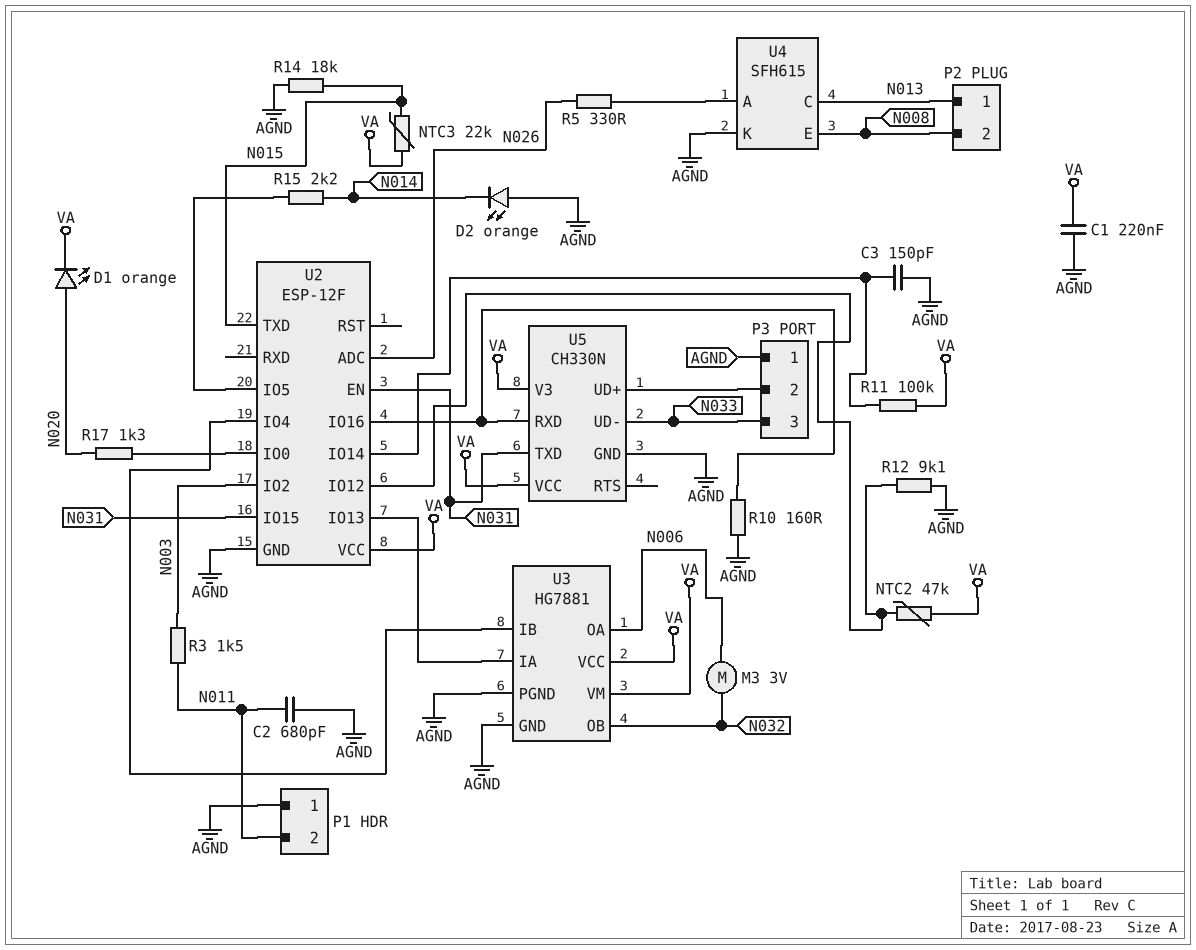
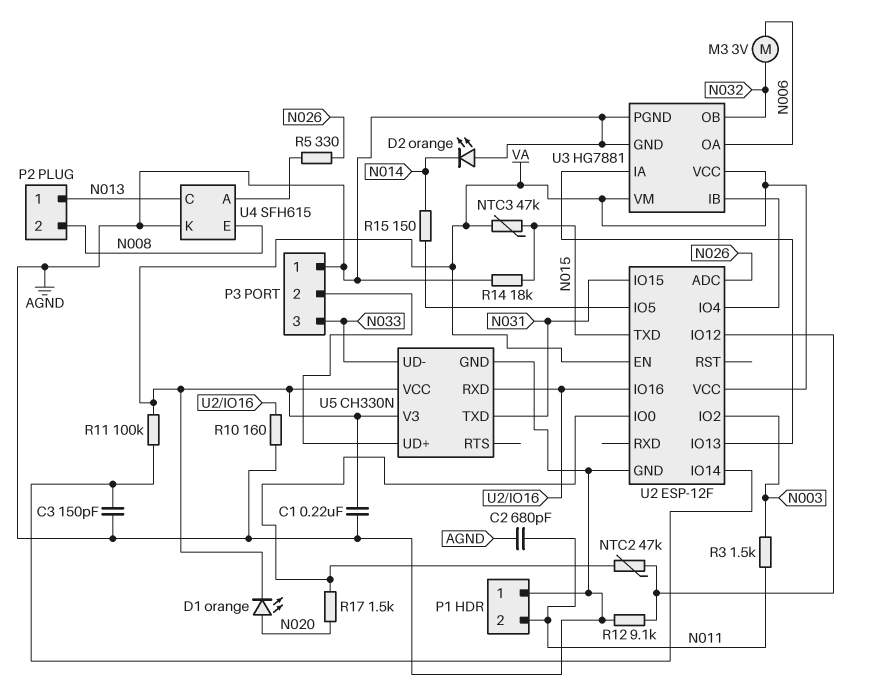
NTC2: 47k (U2/IO12, VA) -> 47k (U2/IO0, U2/IO12)
NTC3: 22k (N015, VA) -> 47k (N015, VA)
R15: 2.2k (N014, U2/IO5) -> 150 (N014, U2/IO5)
R17: 1.3k (N020, U2/IO0) -> 1.5k (N020, U2/IO0)
U2 pin EN: N031 -> VA

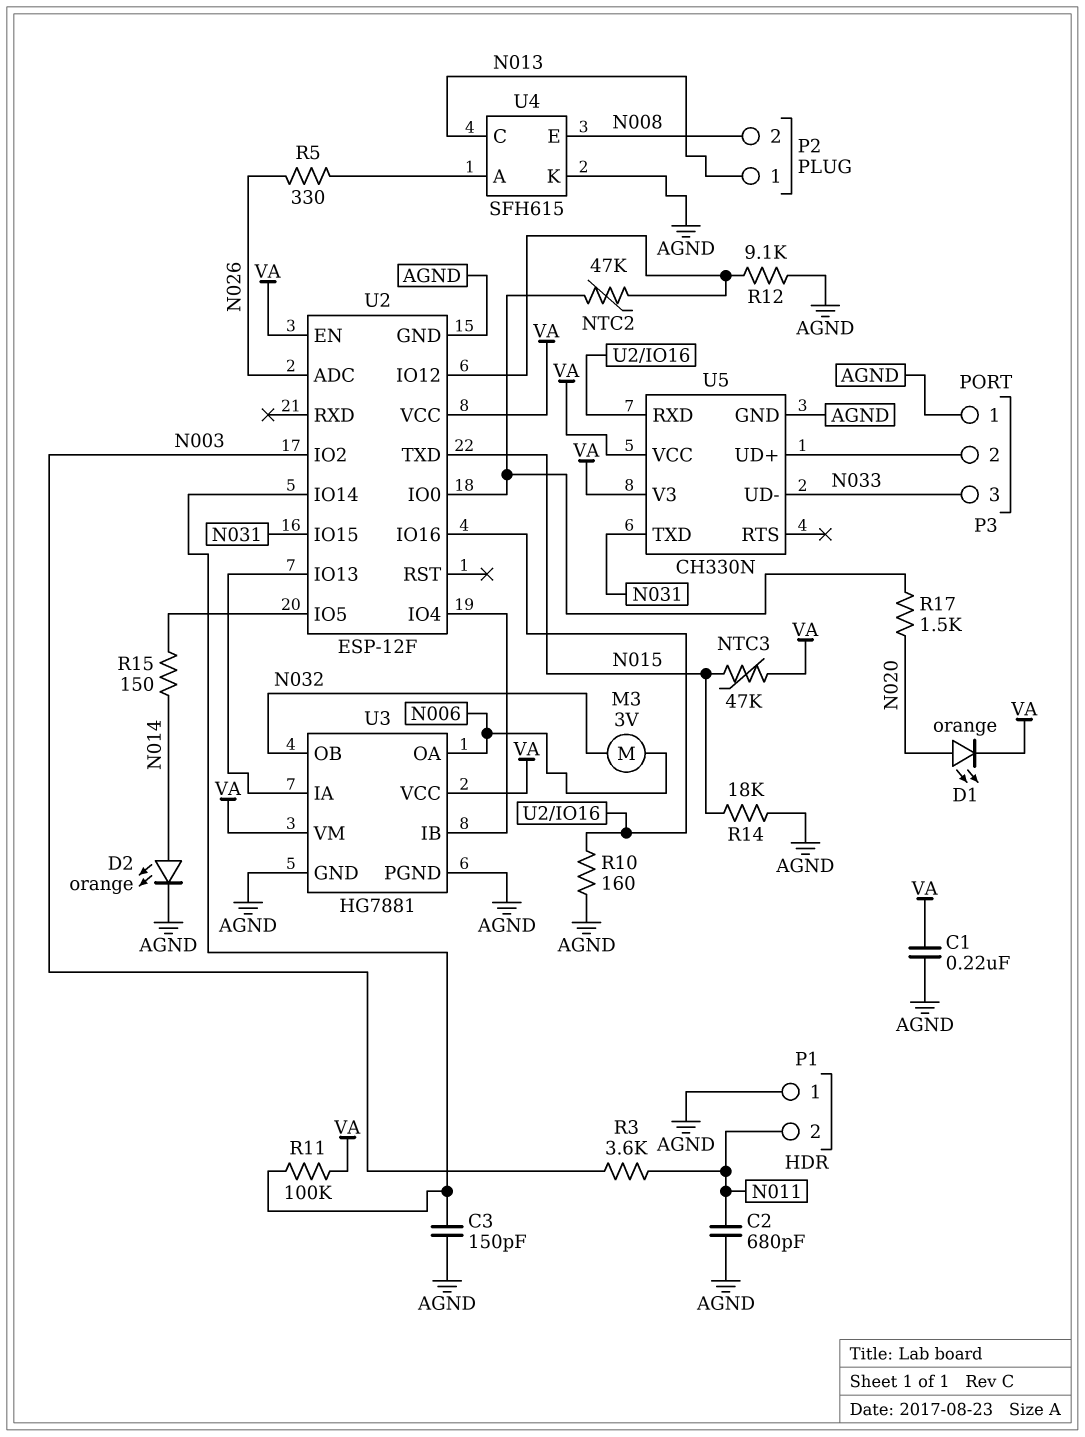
D2: LED orange (A AGND, K N014) -> LED orange (A N014, K AGND)
R3: 1.5k (N003, N011) -> 3.6k (N003, N011)

